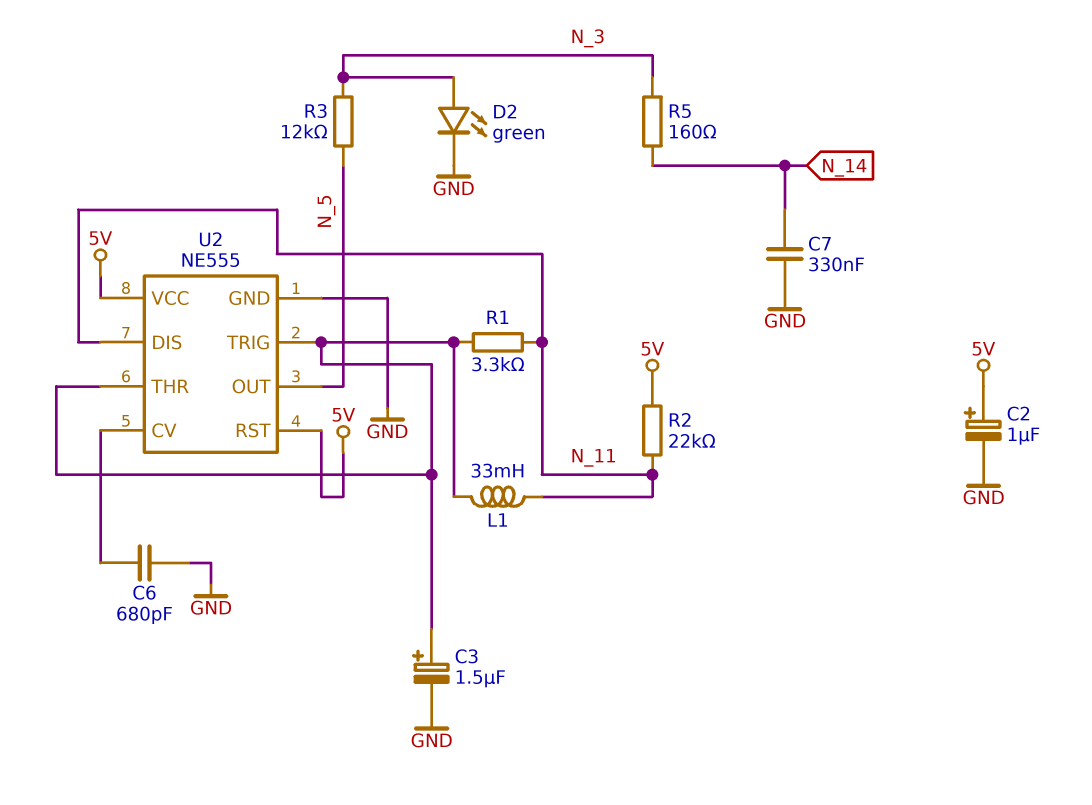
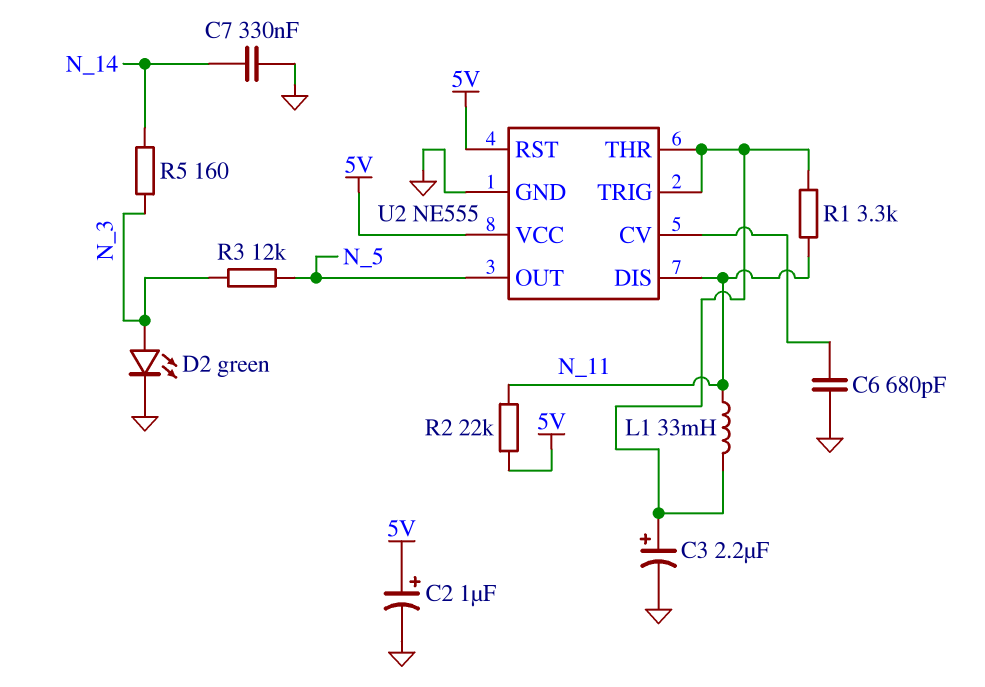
C3: 1.5uF (plus U2/THR, minus GND) -> 2.2uF (plus U2/THR, minus GND)

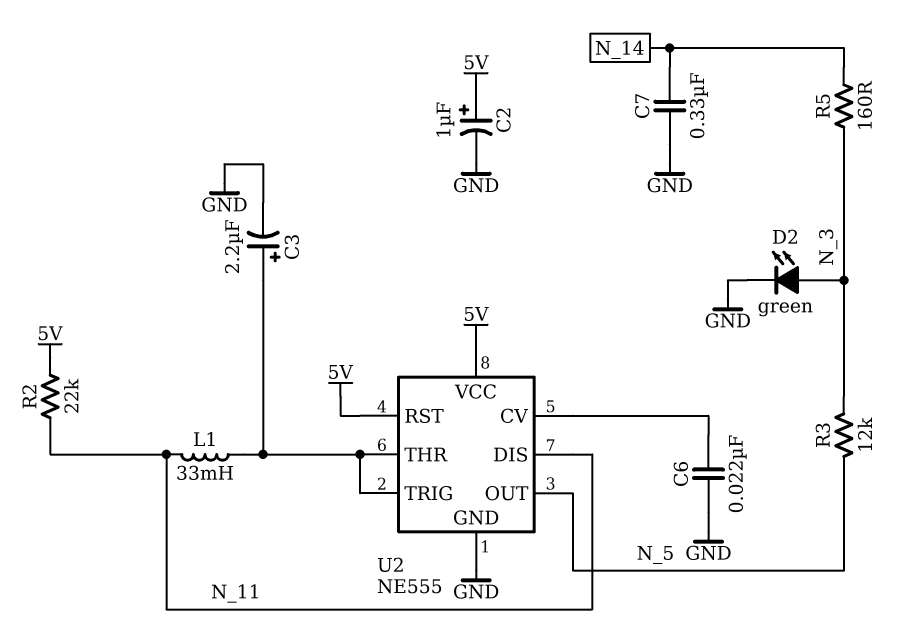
C6: 680pF (GND, U2/CV) -> 22nF (GND, U2/CV)
R1: 3.3k (N_11, U2/THR) -> none

